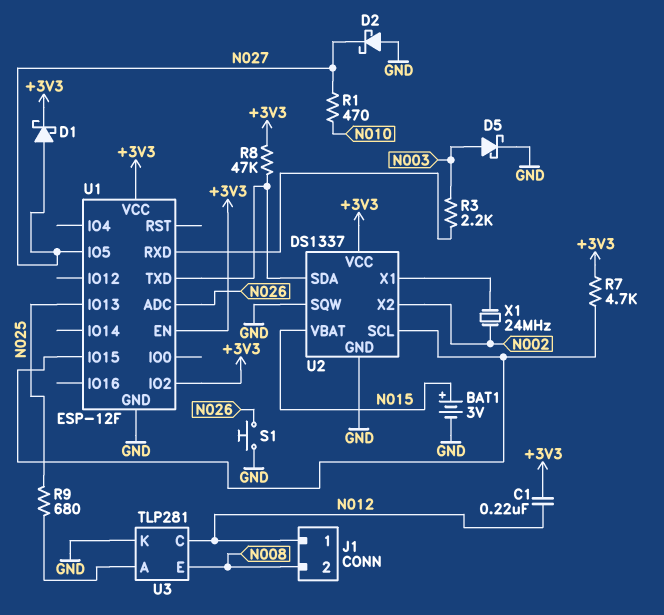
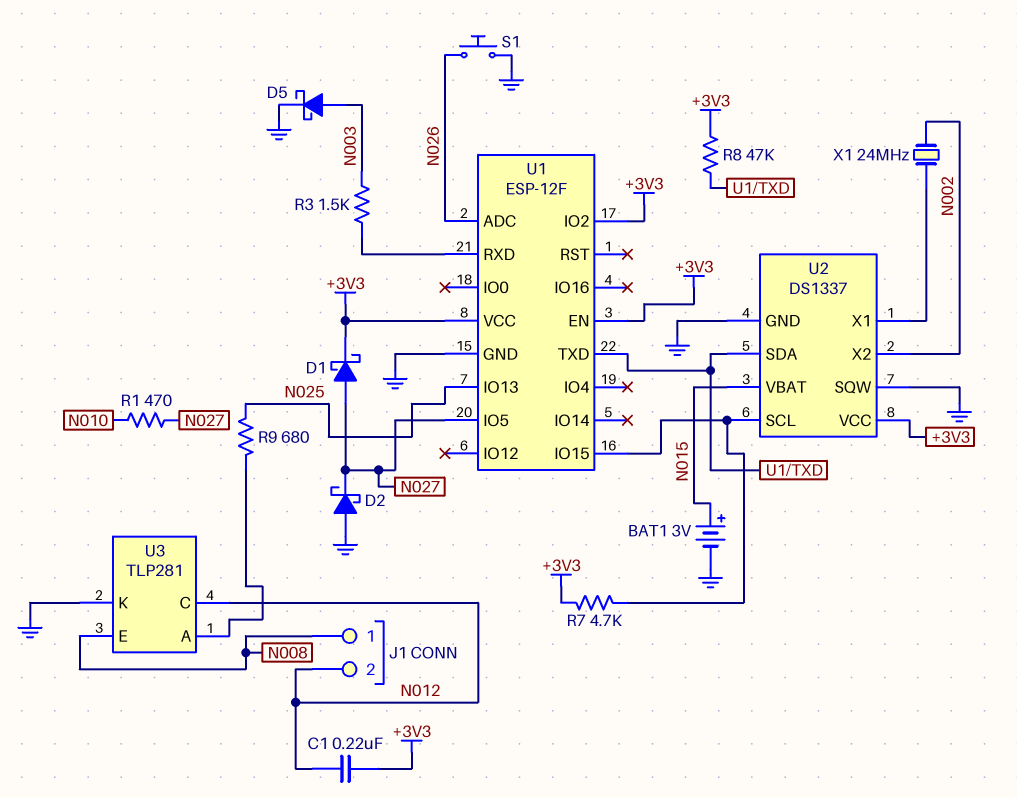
J1 pin 1: N012 -> N008
J1 pin 2: N008 -> N012
R3: 2.2k (N003, U1/RXD) -> 1.5k (N003, U1/RXD)

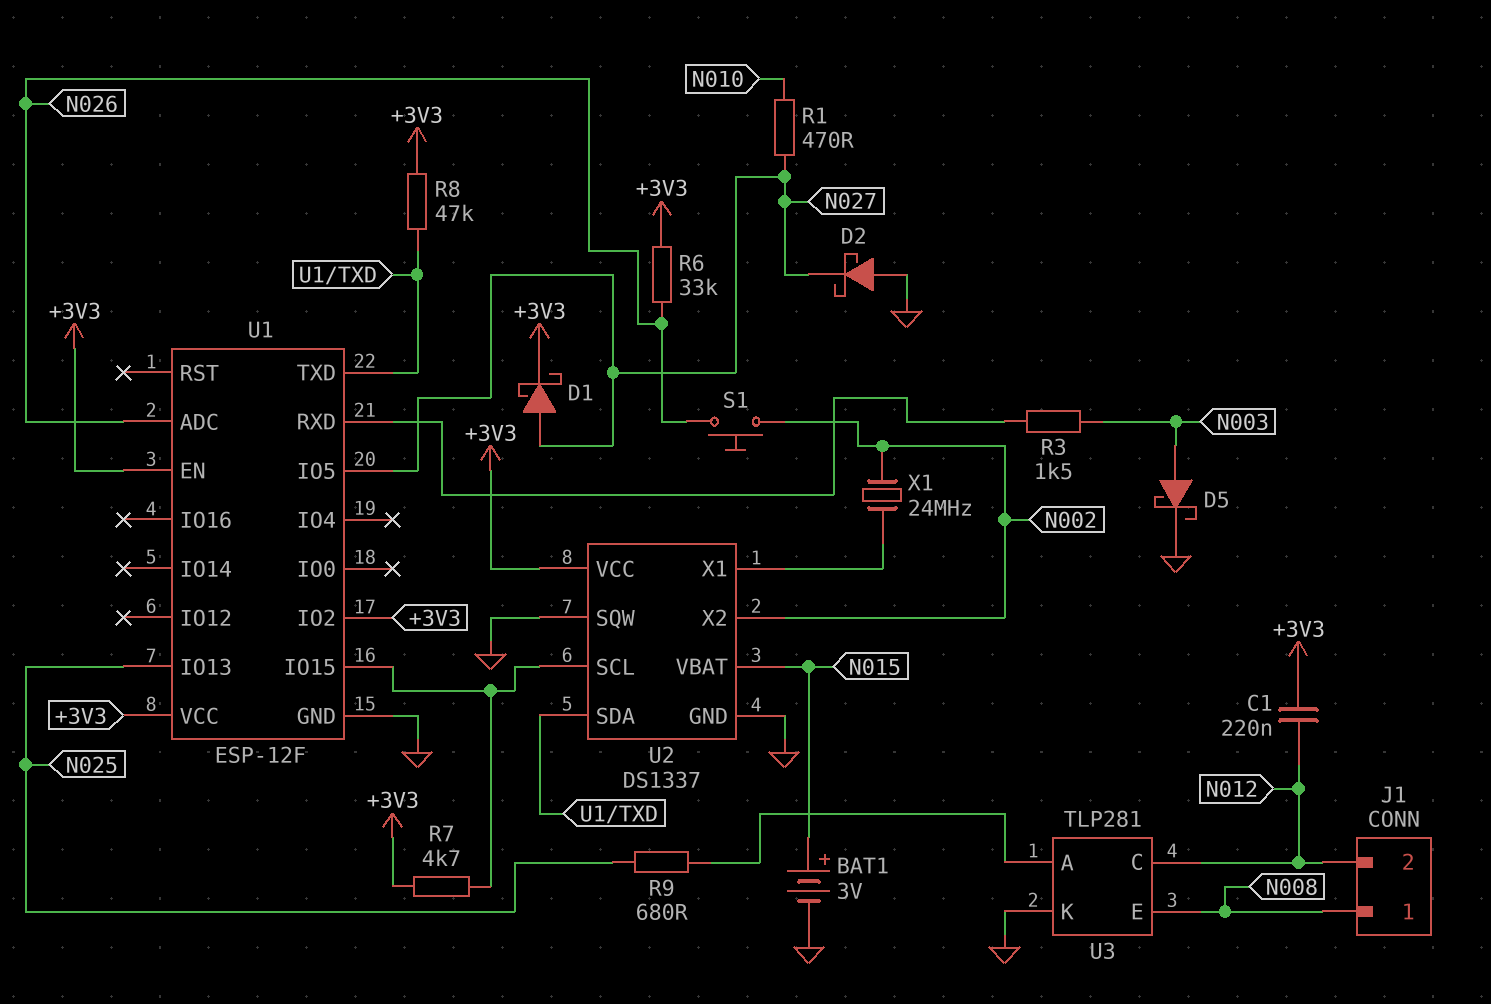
R6: none -> 33k (+3V3, N026)
S1: button (GND, N026) -> button (N002, N026)

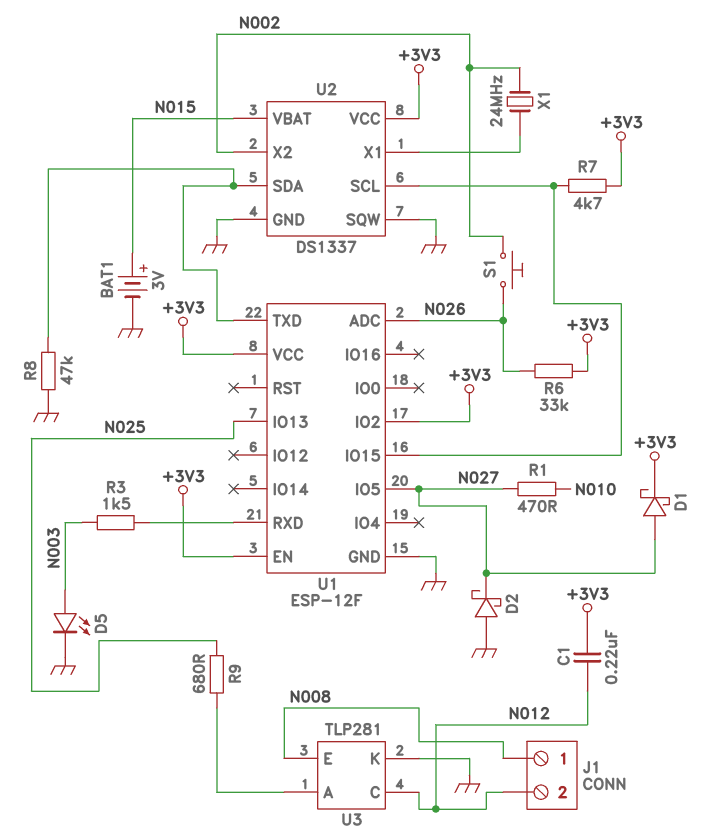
D5: schottky (A N003, K GND) -> LED (A N003, K GND)
R8: 47k (+3V3, U1/TXD) -> 47k (GND, U1/TXD)

